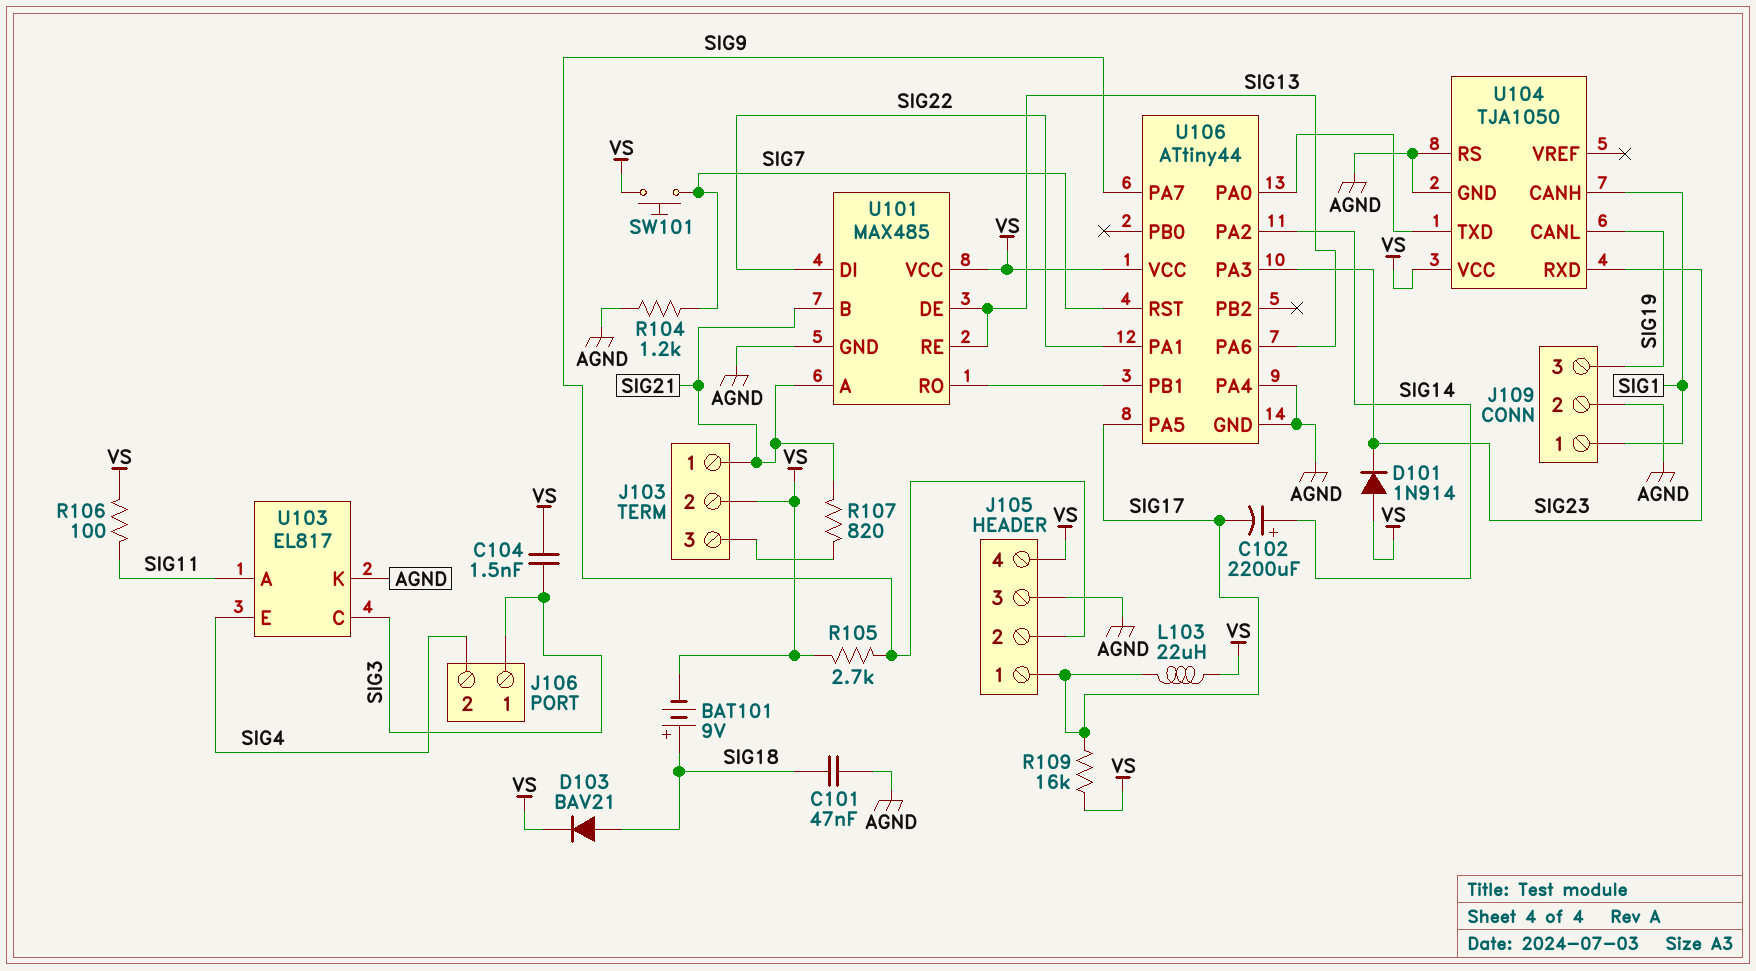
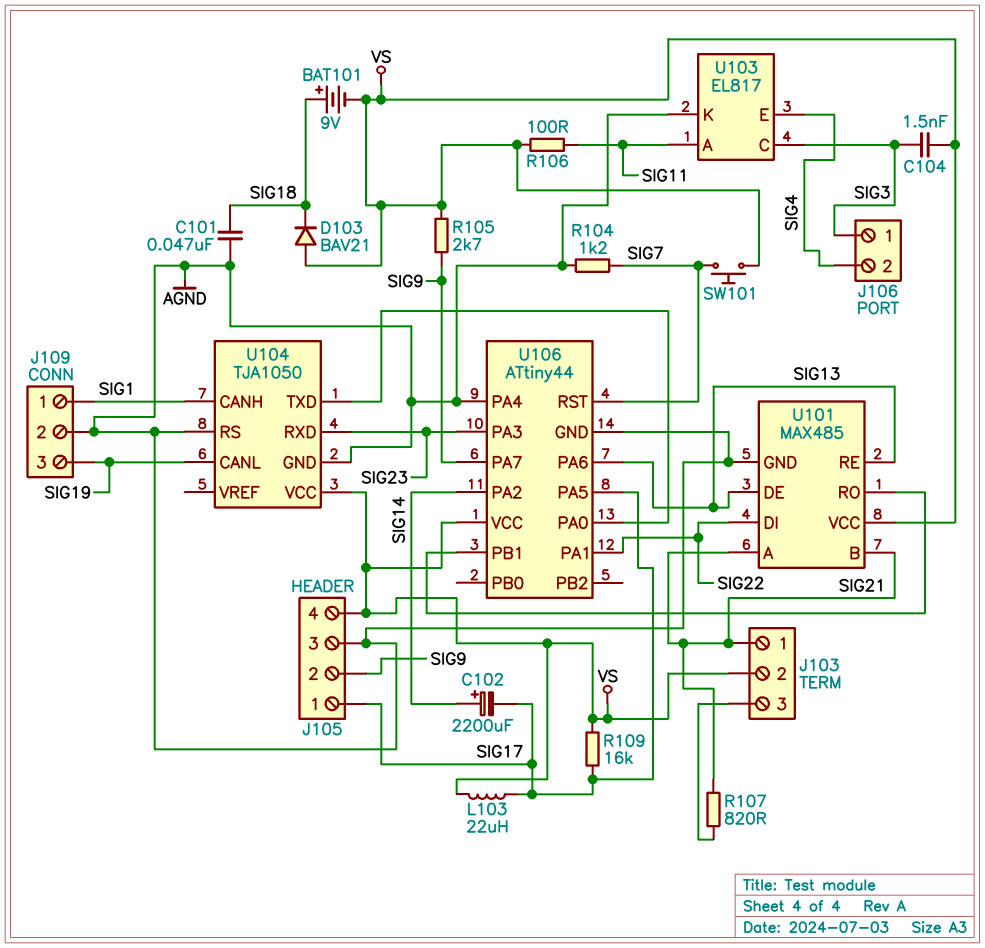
D101: diode 1N914 (A VS, K SIG23) -> none
D103: diode BAV21 (A SIG18, K VS) -> diode BAV21 (A VS, K SIG18)

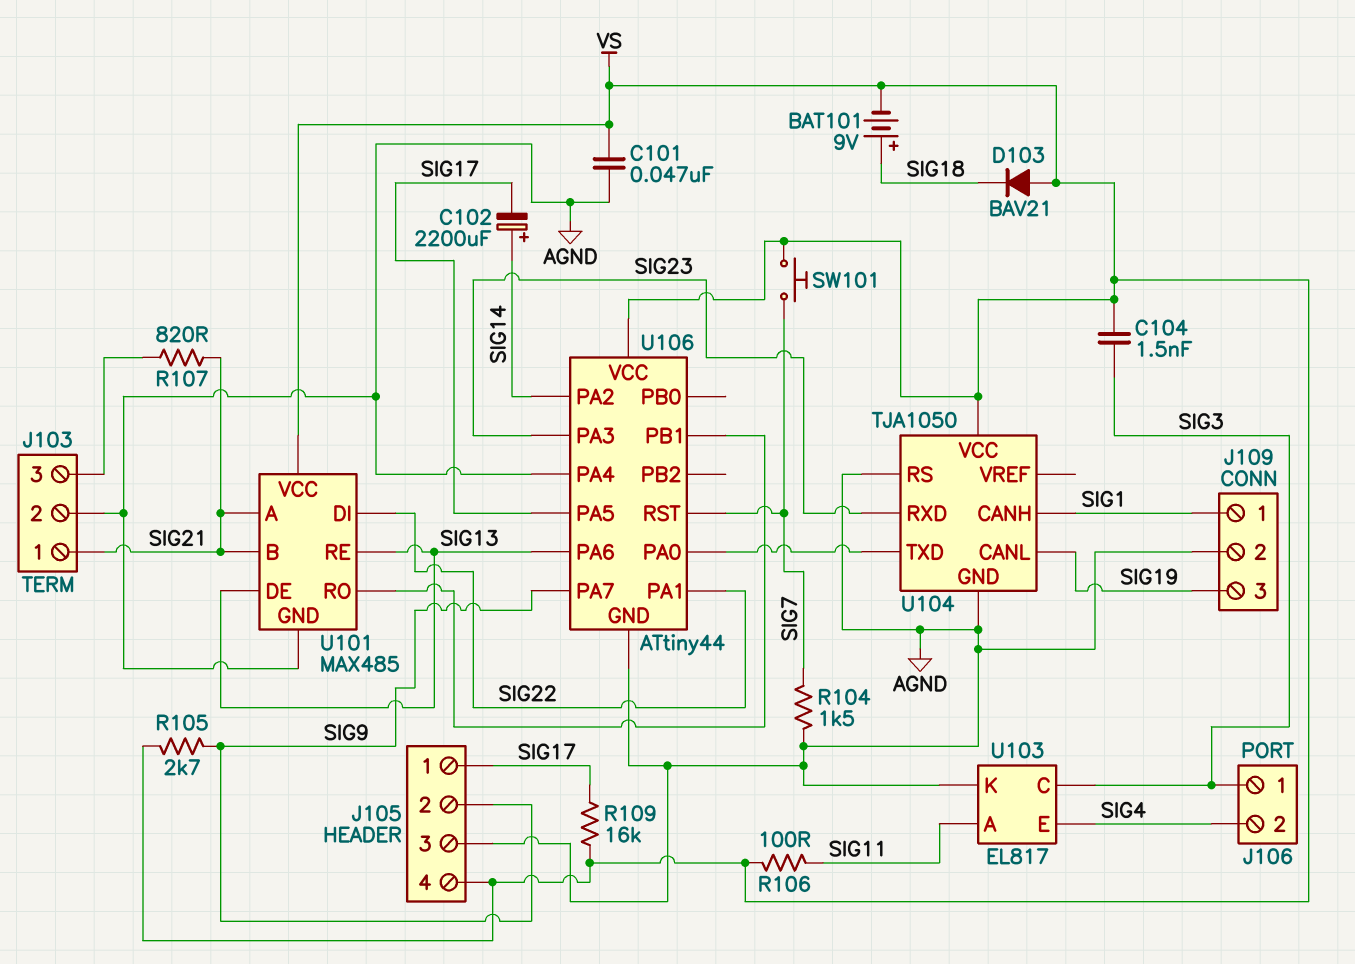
C101: 47nF (AGND, SIG18) -> 47nF (AGND, VS)
J103 pin 2: VS -> AGND
L103: 22uH (SIG17, VS) -> none
R104: 1.2k (AGND, SIG7) -> 1.5k (AGND, SIG7)

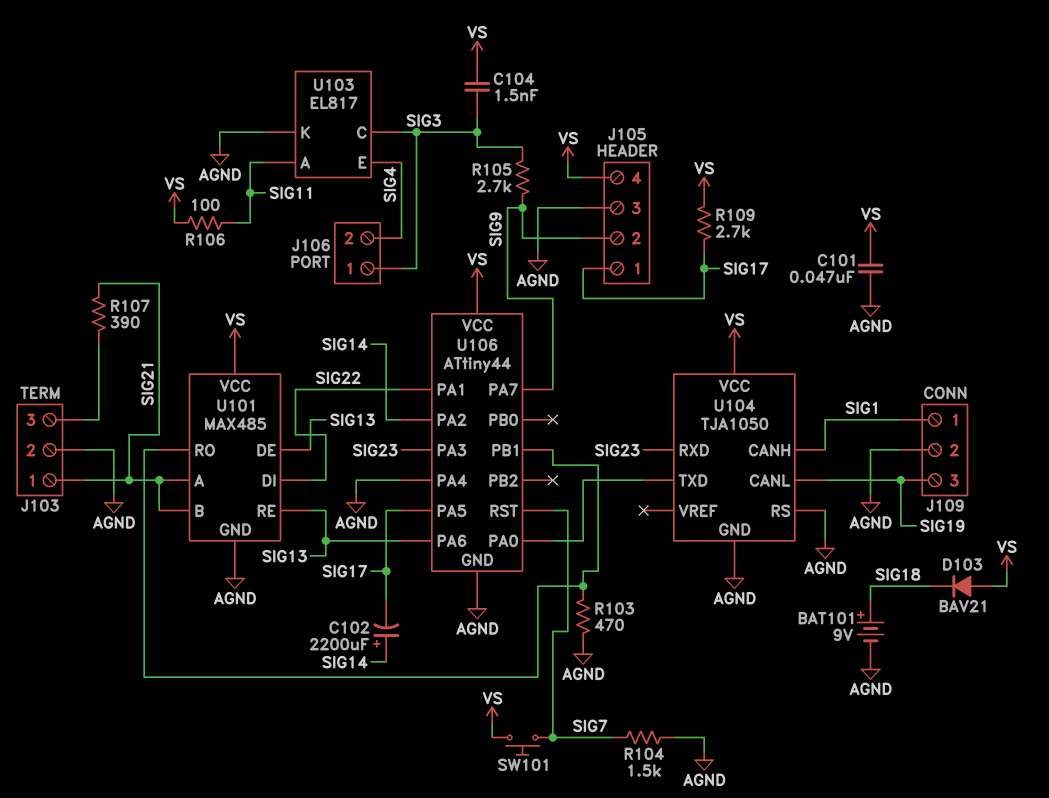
BAT101: 9V (plus SIG18, minus VS) -> 9V (plus SIG18, minus AGND)
R103: none -> 470 (AGND, U101/RO)
R105: 2.7k (SIG9, VS) -> 2.7k (SIG3, SIG9)
R107: 820 (J103/3, SIG21) -> 390 (J103/3, SIG21)
R109: 16k (SIG17, VS) -> 2.7k (SIG17, VS)

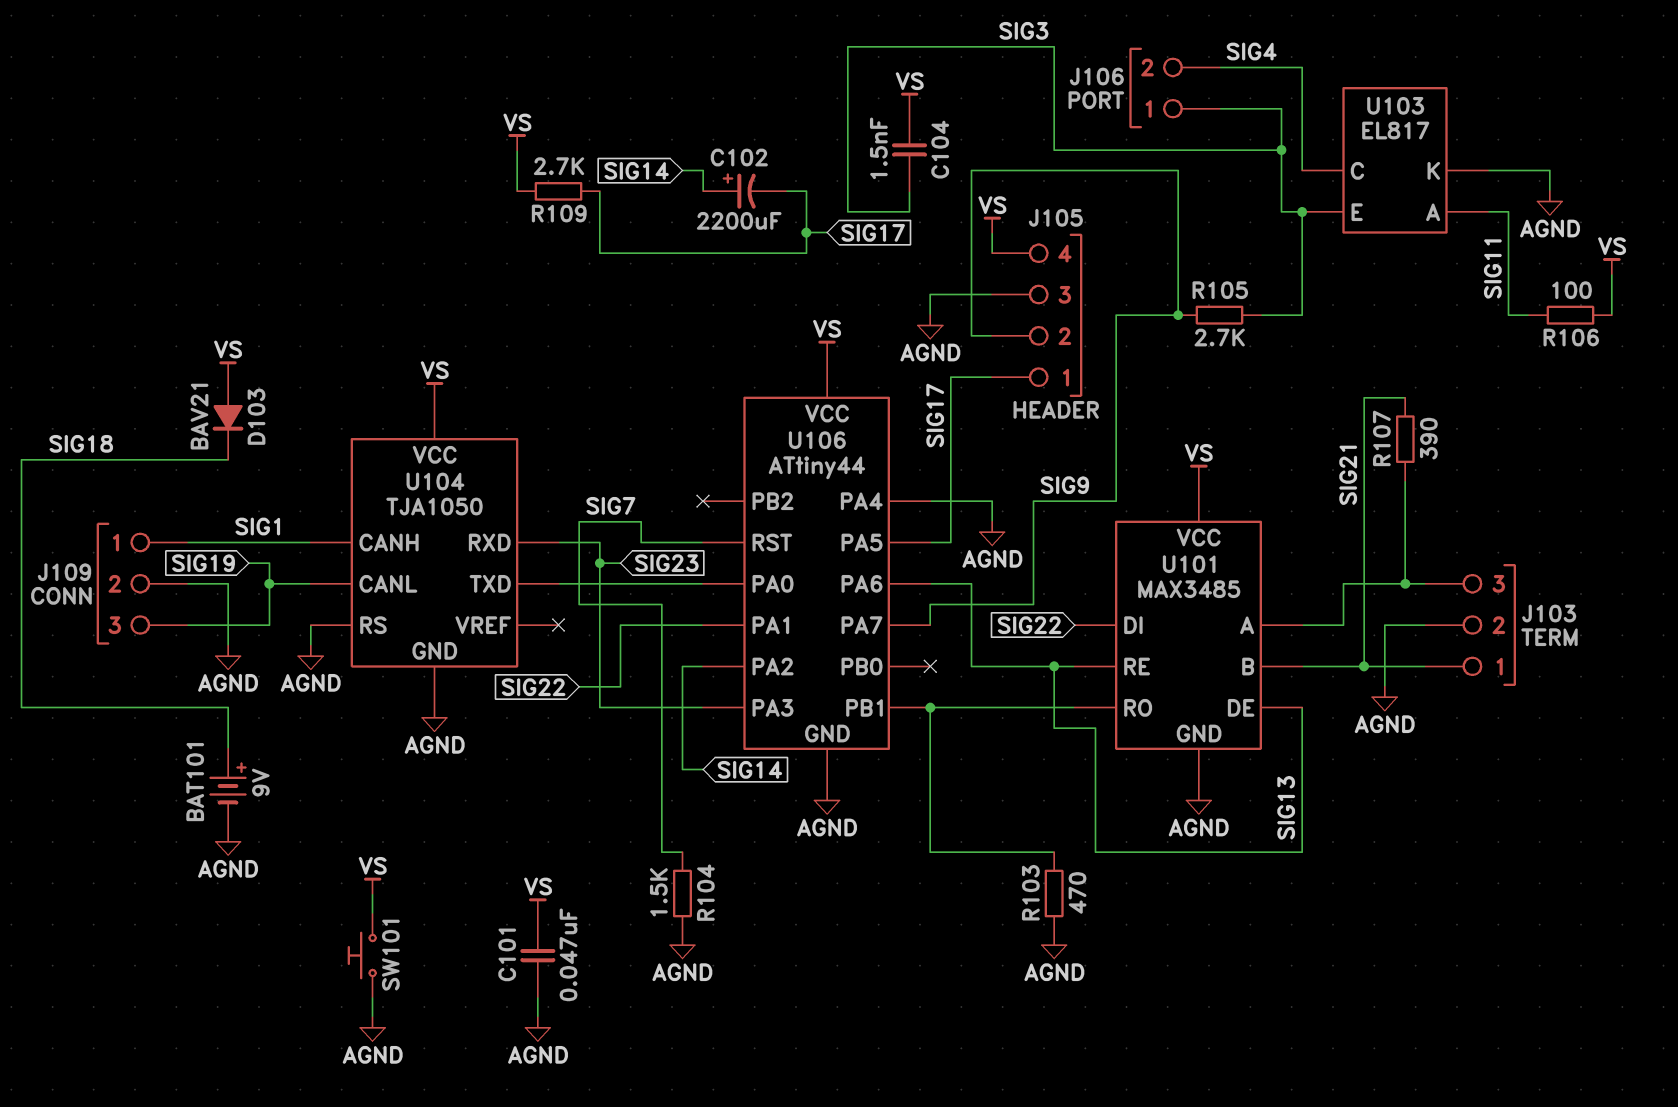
SW101: button (SIG7, VS) -> button (AGND, VS)
U101: MAX485 -> MAX3485
U101 pin A: SIG21 -> J103/3
U103 pin C: SIG3 -> SIG4
U103 pin E: SIG4 -> SIG3

